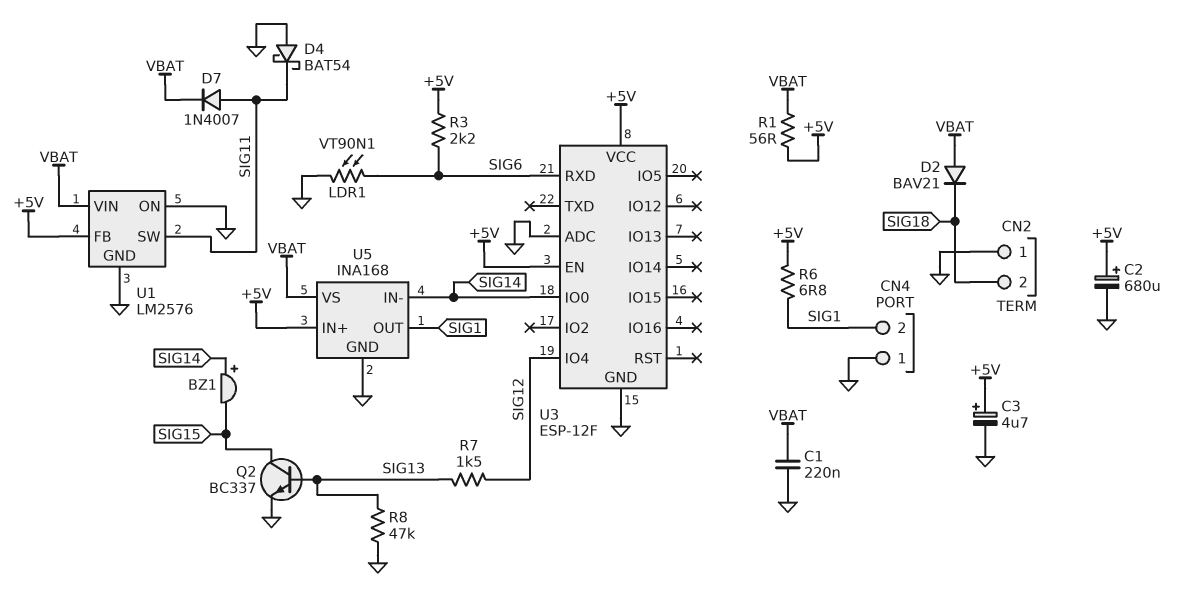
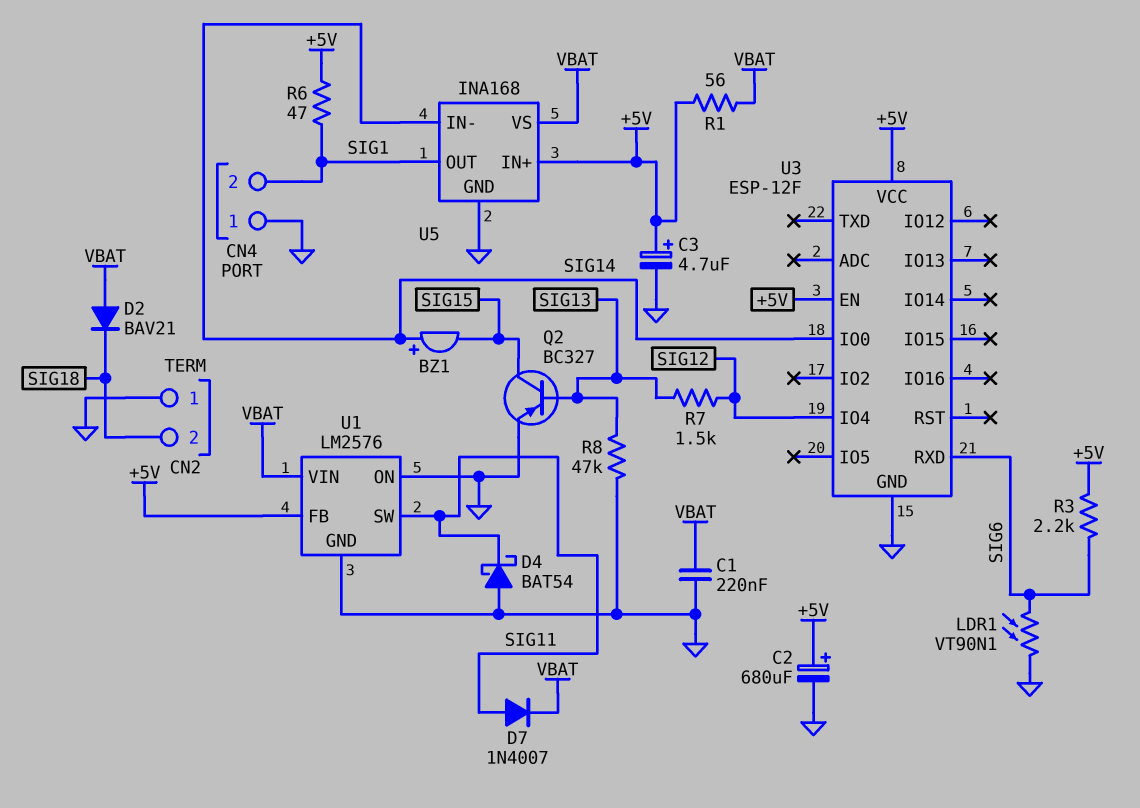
Q2: NPN BC337 (B SIG13, C SIG15, E GND) -> PNP BC327 (B SIG13, C SIG15, E GND)
R6: 6.8 (+5V, SIG1) -> 47 (+5V, SIG1)
U3 pin ADC: GND -> none

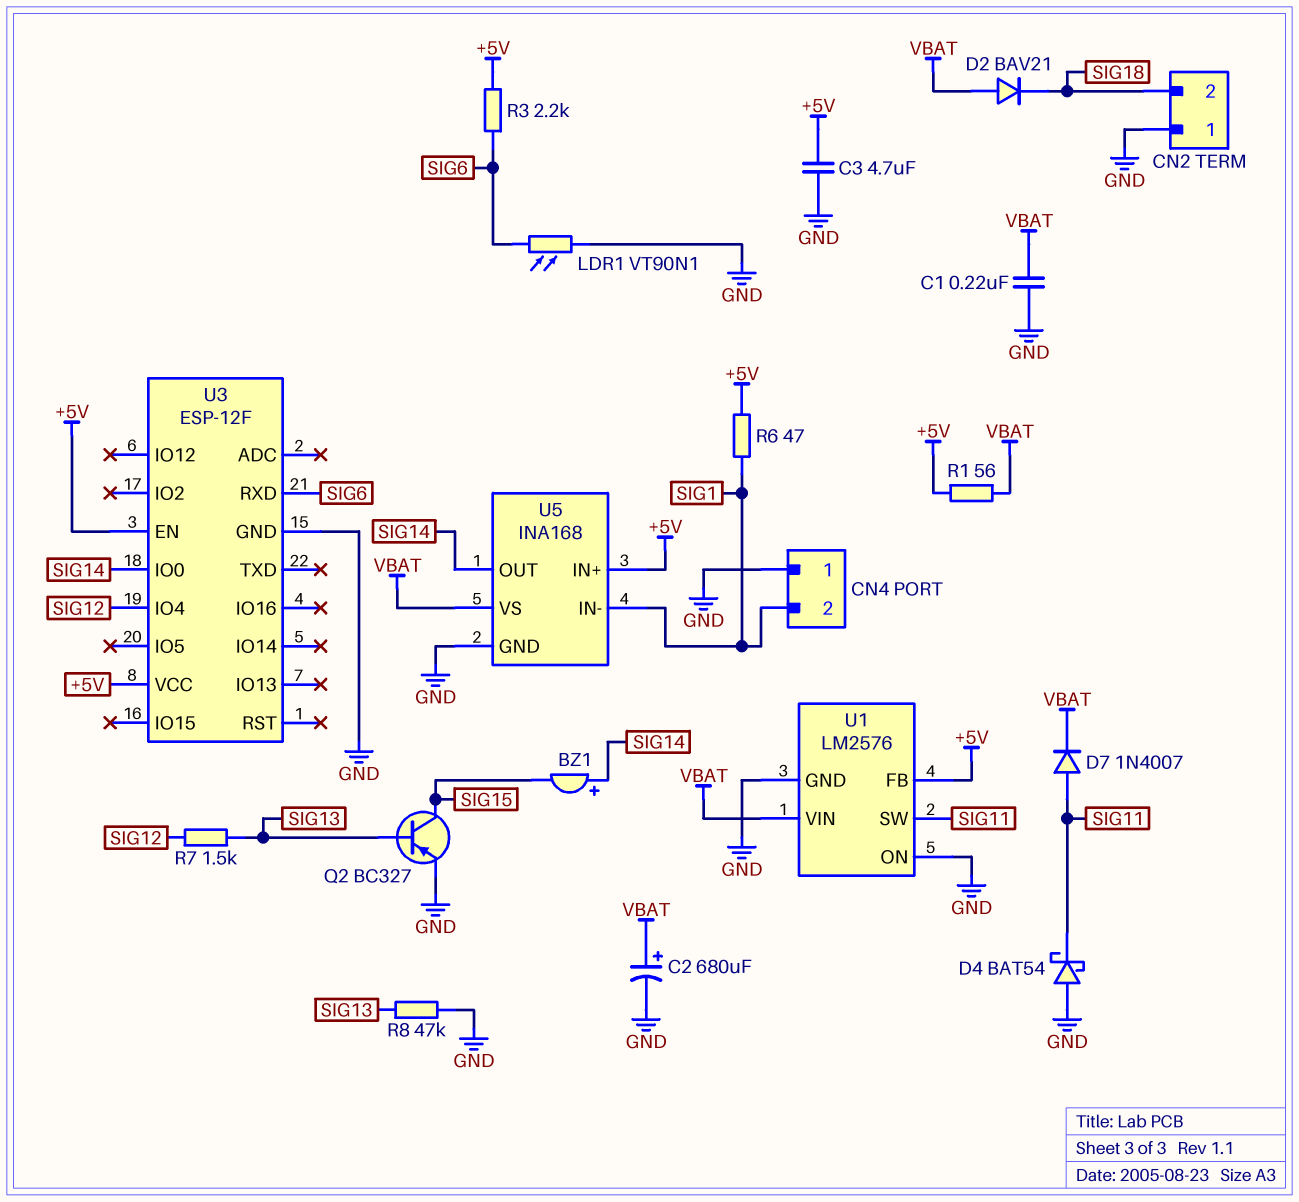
C2: 680uF (plus +5V, minus GND) -> 680uF (plus VBAT, minus GND)
C3: 4.7uF (plus +5V, minus GND) -> 4.7uF (+5V, GND)
U5 pin IN-: SIG14 -> SIG1
U5 pin OUT: SIG1 -> SIG14

